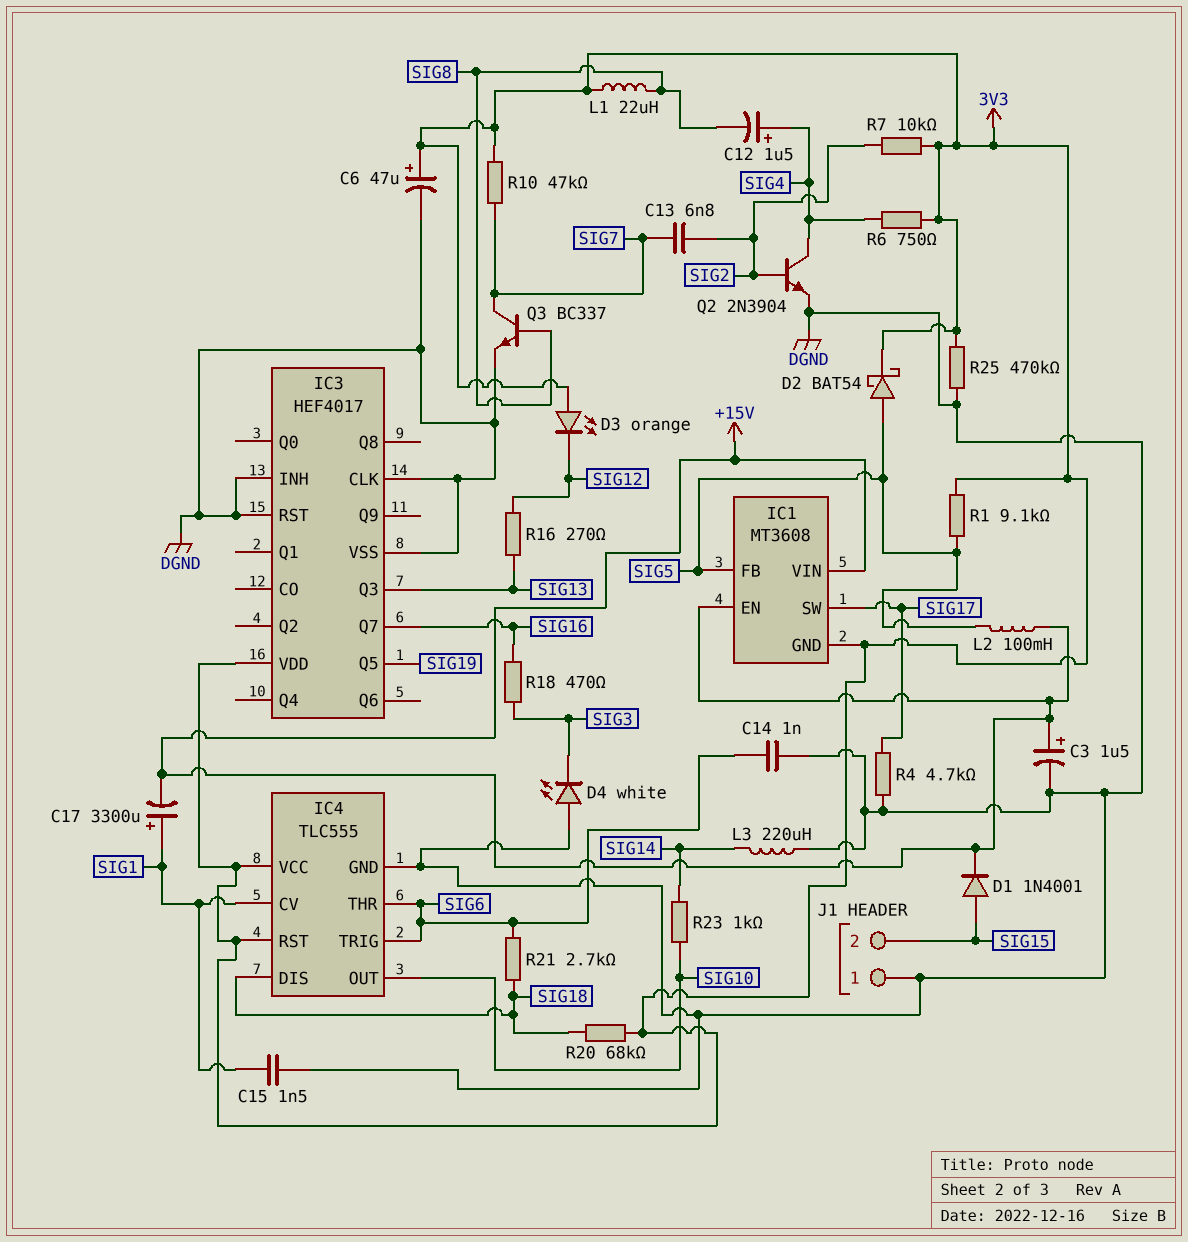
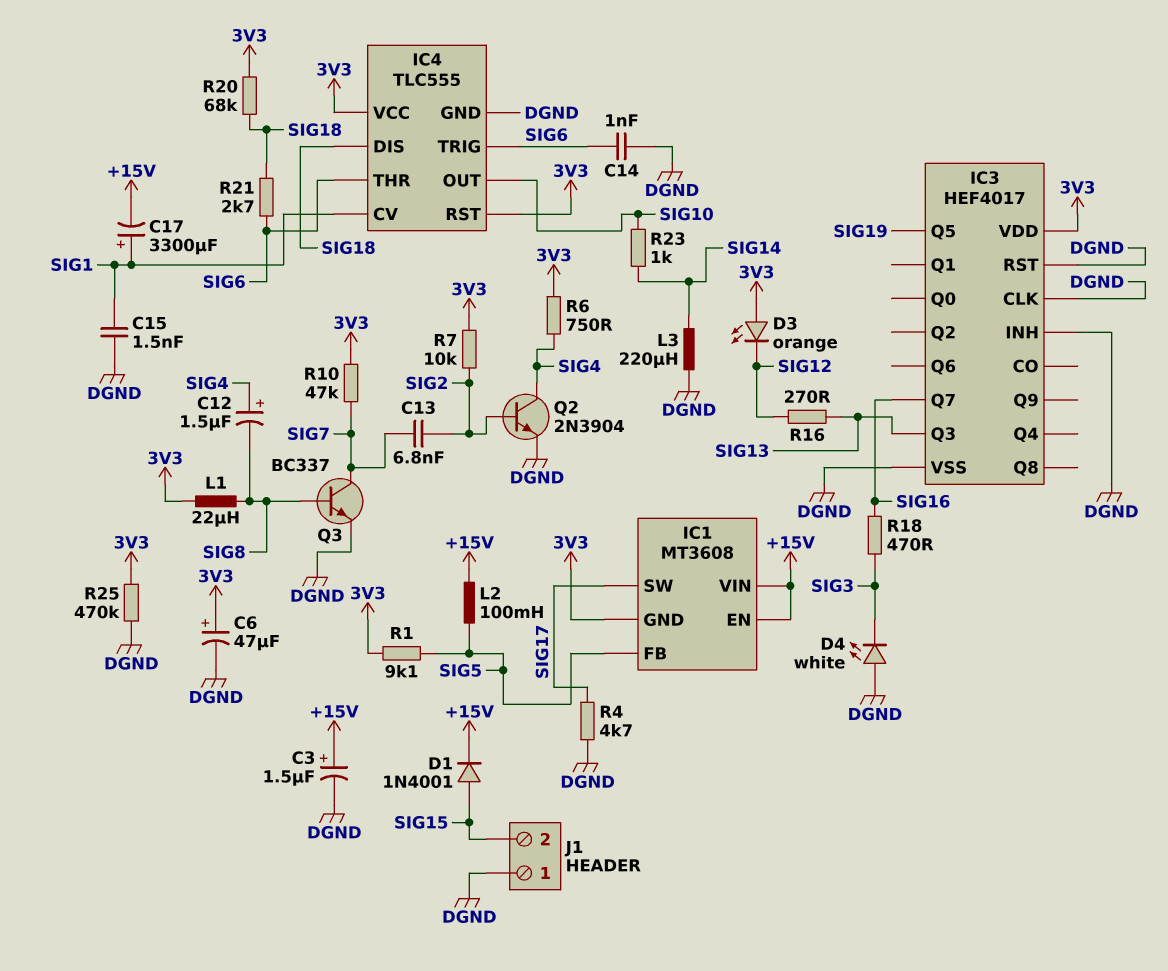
D2: schottky BAT54 (A SIG5, K 3V3) -> none

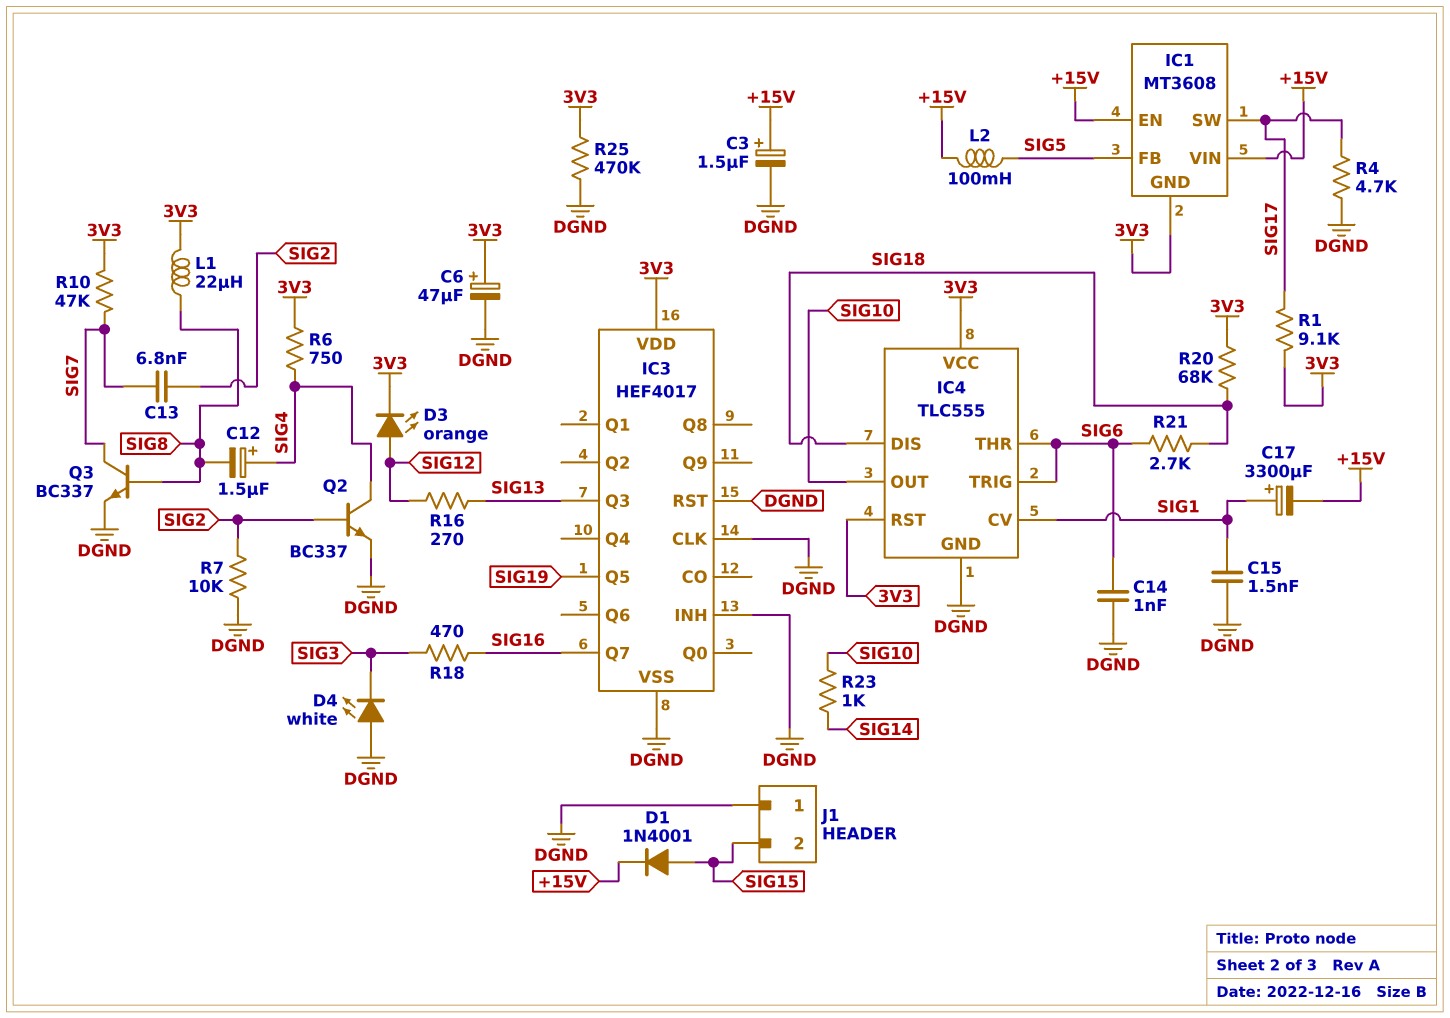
D3: LED orange (A 3V3, K SIG12) -> LED orange (A SIG12, K 3V3)
L3: 220uH (DGND, SIG14) -> none
Q2: NPN 2N3904 (B SIG2, C SIG4, E DGND) -> NPN BC337 (B SIG2, C SIG4, E DGND)
R1: 9.1k (3V3, SIG5) -> 9.1k (3V3, SIG17)
R7: 10k (3V3, SIG2) -> 10k (DGND, SIG2)

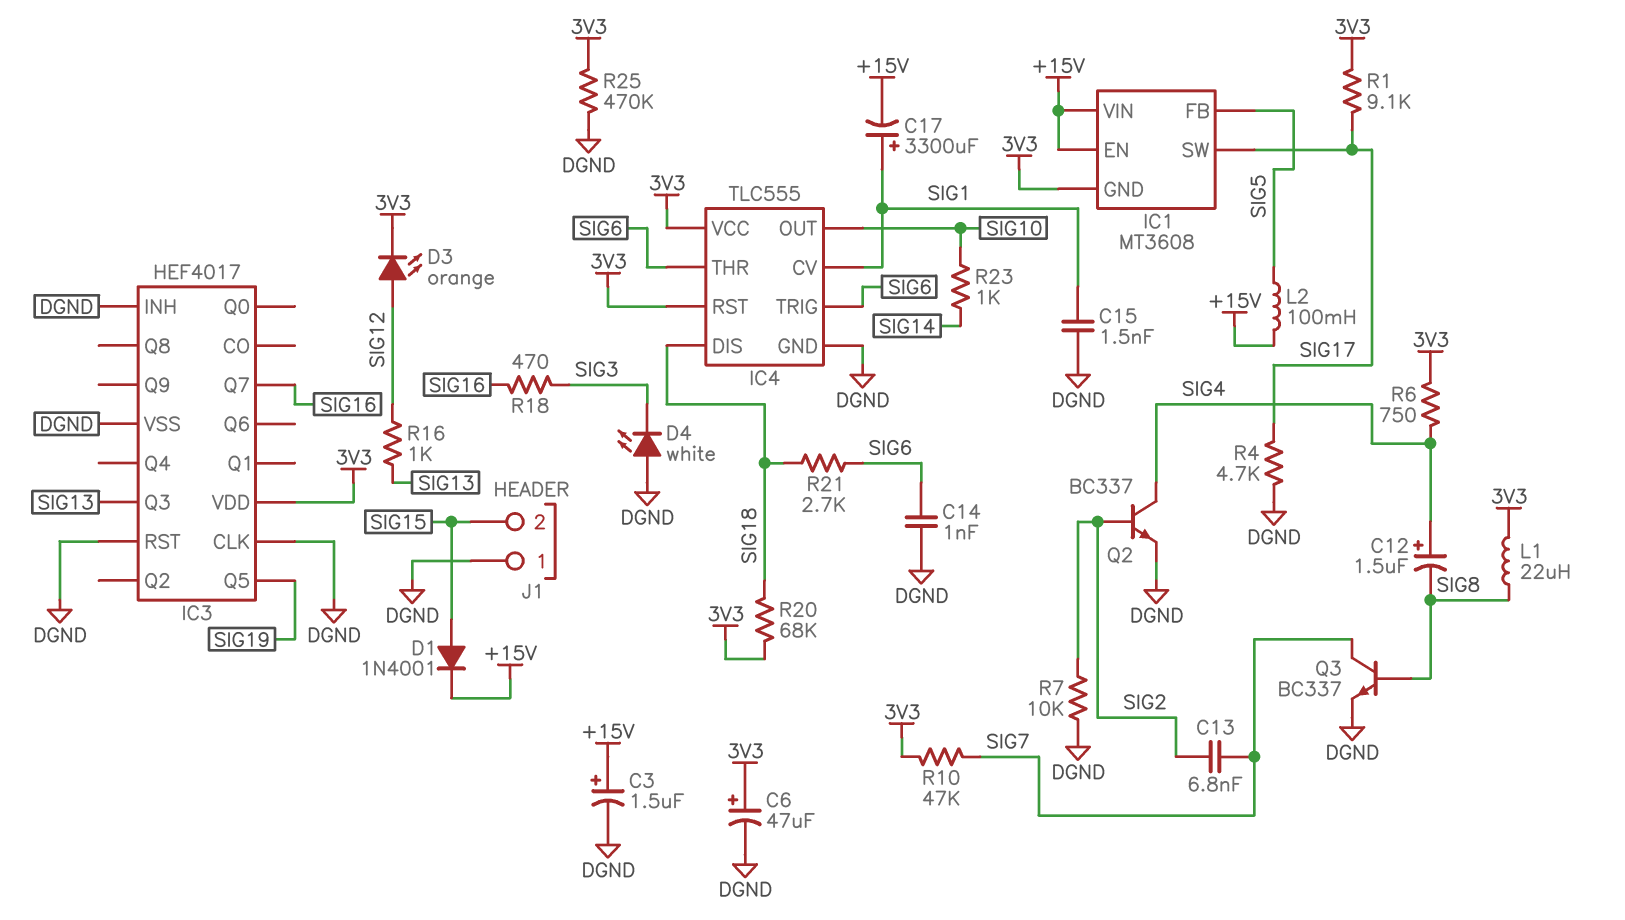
R16: 270 (SIG12, SIG13) -> 1k (SIG12, SIG13)

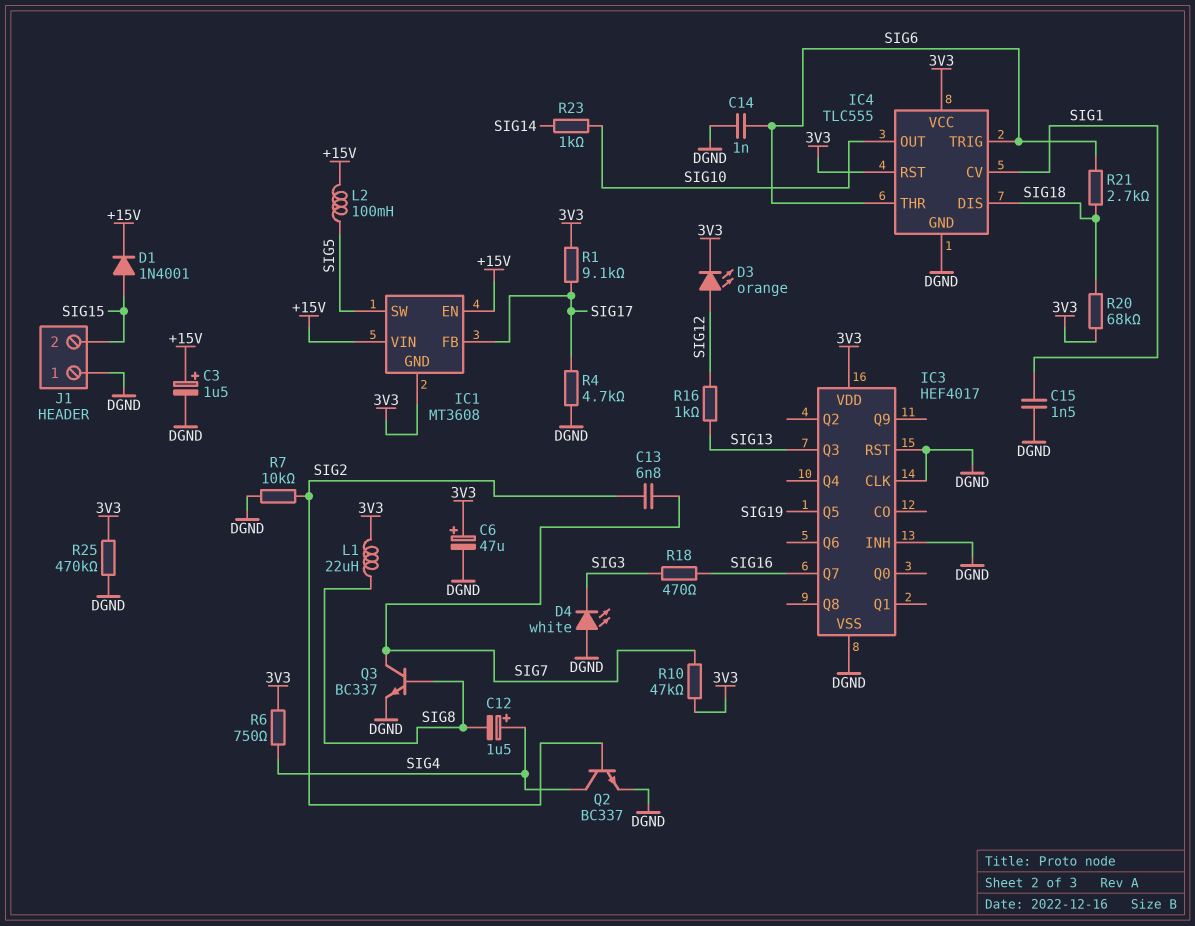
C17: 3300uF (plus SIG1, minus +15V) -> none
IC1 pin FB: SIG5 -> SIG17
IC1 pin SW: SIG17 -> SIG5

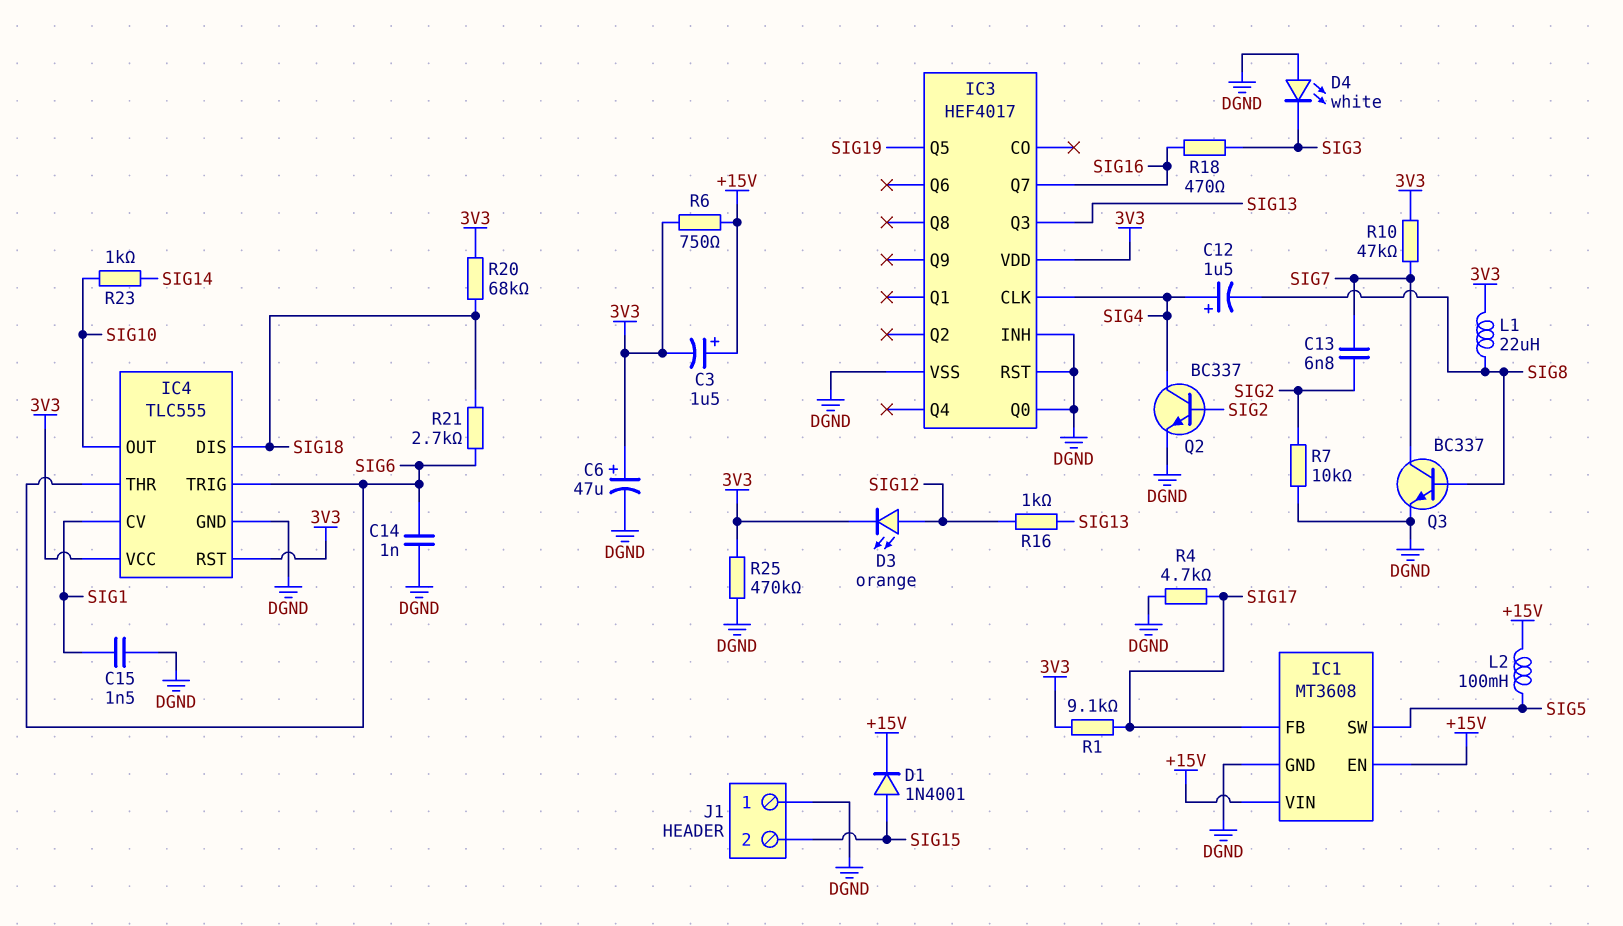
C3: 1.5uF (plus +15V, minus DGND) -> 1.5uF (plus +15V, minus 3V3)
IC1 pin GND: 3V3 -> DGND
IC3 pin CLK: DGND -> SIG4
IC3 pin Q0: none -> DGND
R6: 750 (3V3, SIG4) -> 750 (+15V, 3V3)

